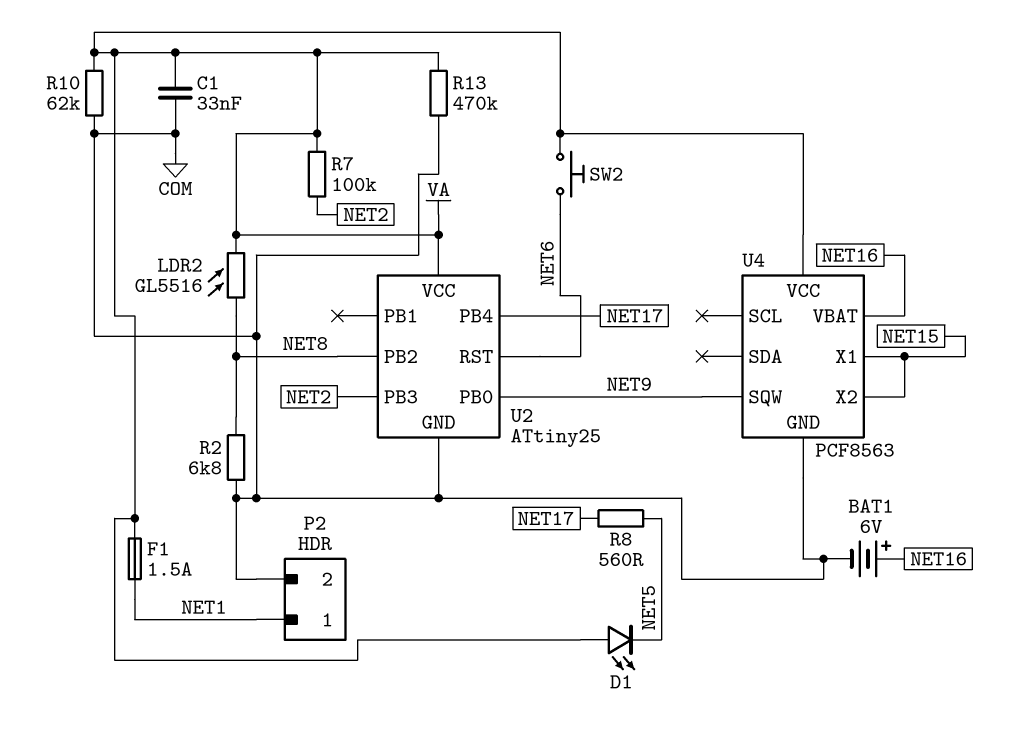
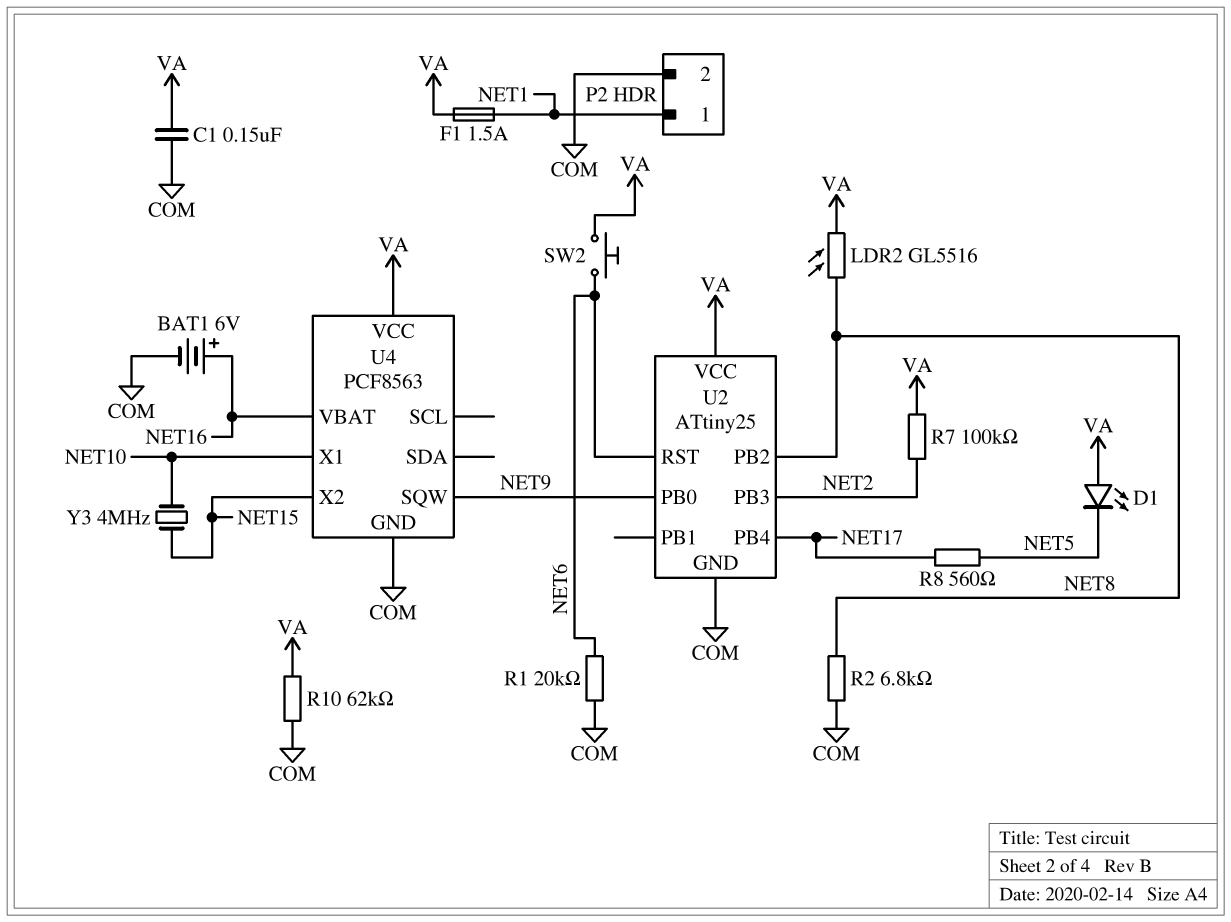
C1: 33nF (COM, VA) -> 150nF (COM, VA)
R1: none -> 20k (COM, NET6)
R13: 470k (COM, VA) -> none
U4 pin X1: NET15 -> NET10
Y3: none -> 4MHz (NET10, NET15)

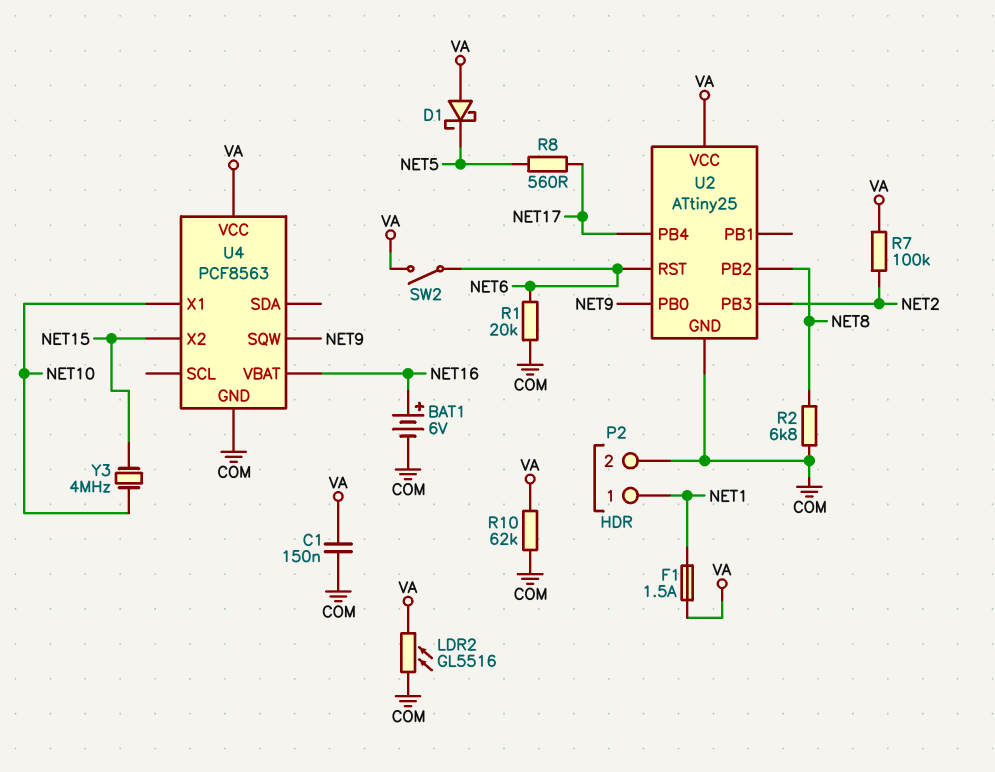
D1: LED (A VA, K NET5) -> schottky (A VA, K NET5)
LDR2: GL5516 (NET8, VA) -> GL5516 (COM, VA)
SW2: button (NET6, VA) -> switch (NET6, VA)

